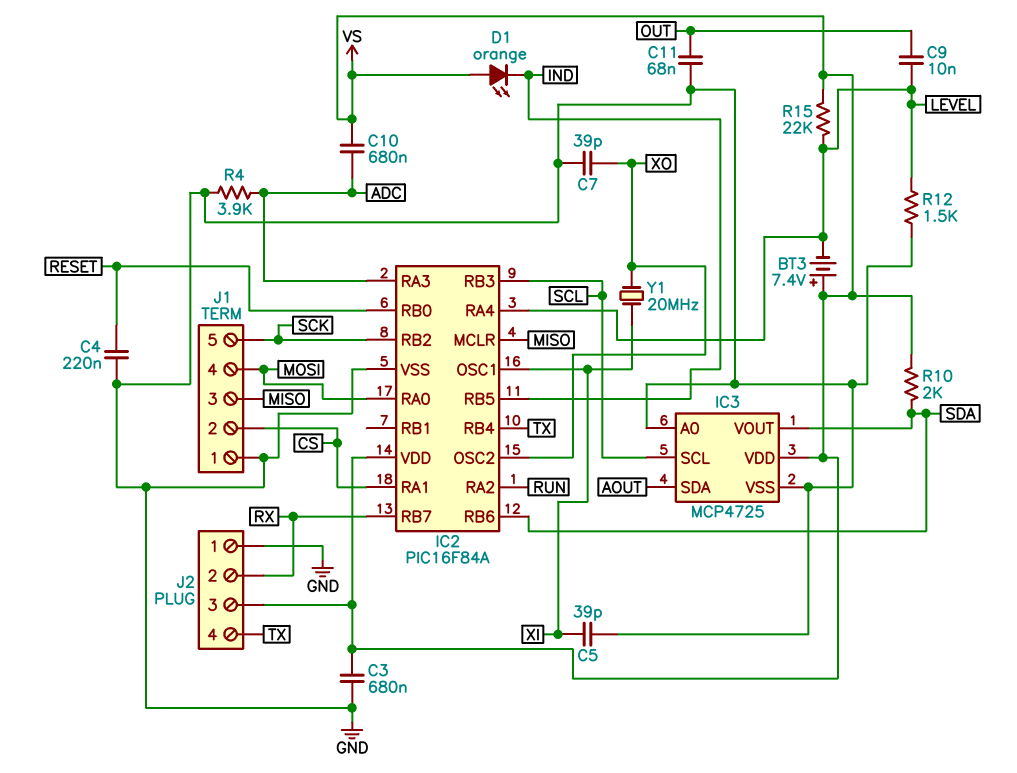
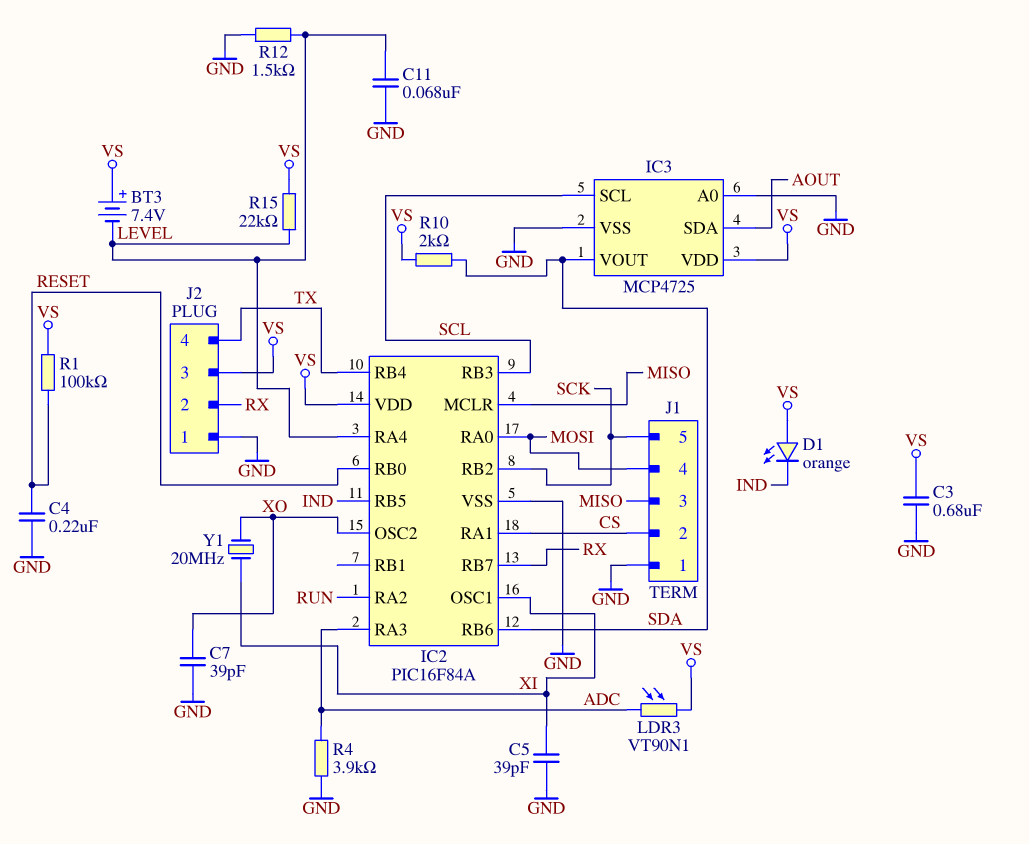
C9: 10nF (LEVEL, OUT) -> none
C10: 680nF (ADC, VS) -> none
C11: 68nF (GND, OUT) -> 68nF (GND, LEVEL)
LDR3: none -> VT90N1 (ADC, VS)
R1: none -> 100k (RESET, VS)

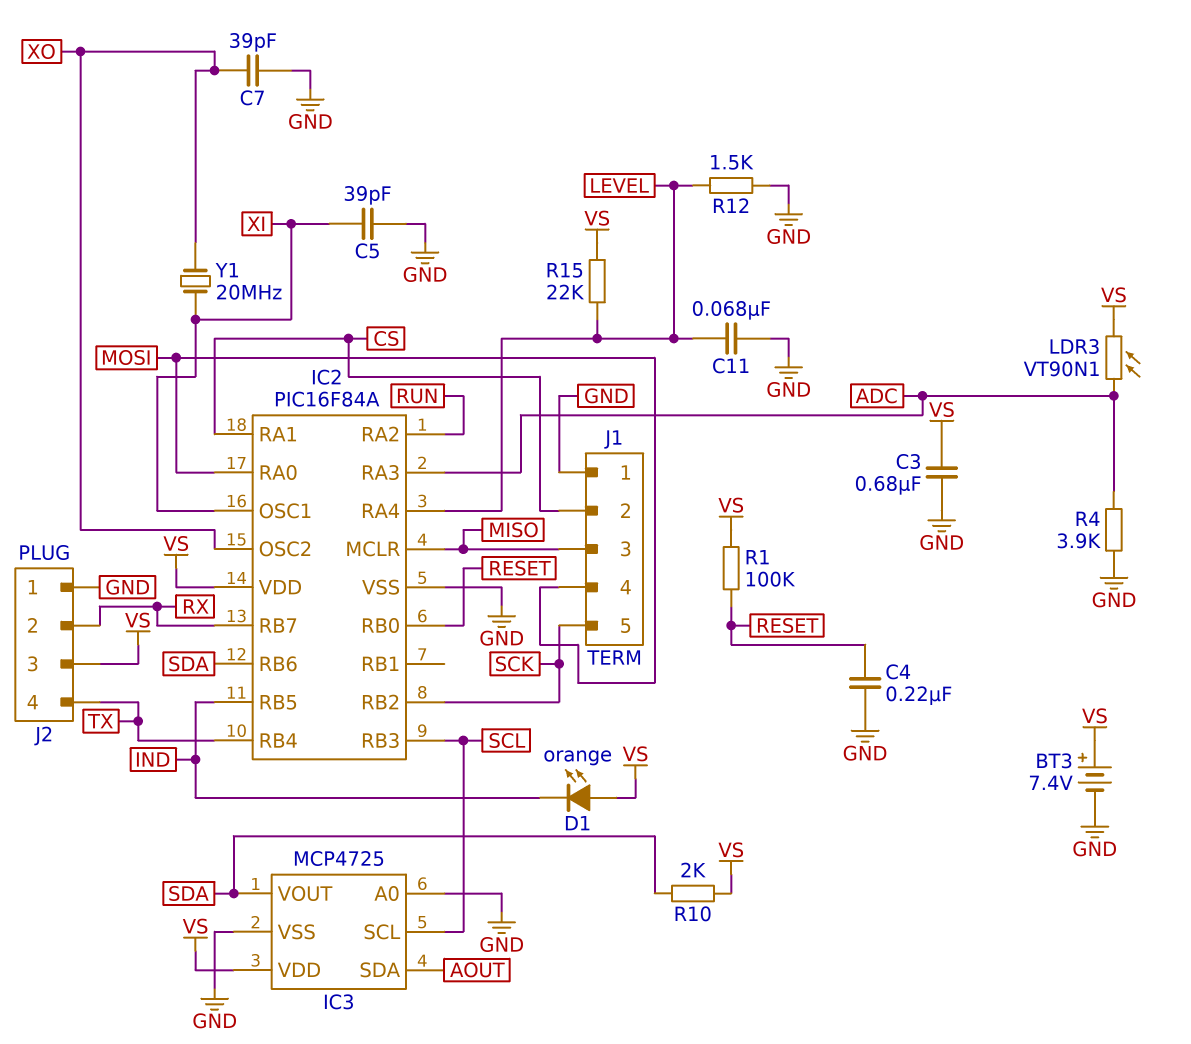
BT3: 7.4V (plus VS, minus LEVEL) -> 7.4V (plus VS, minus GND)

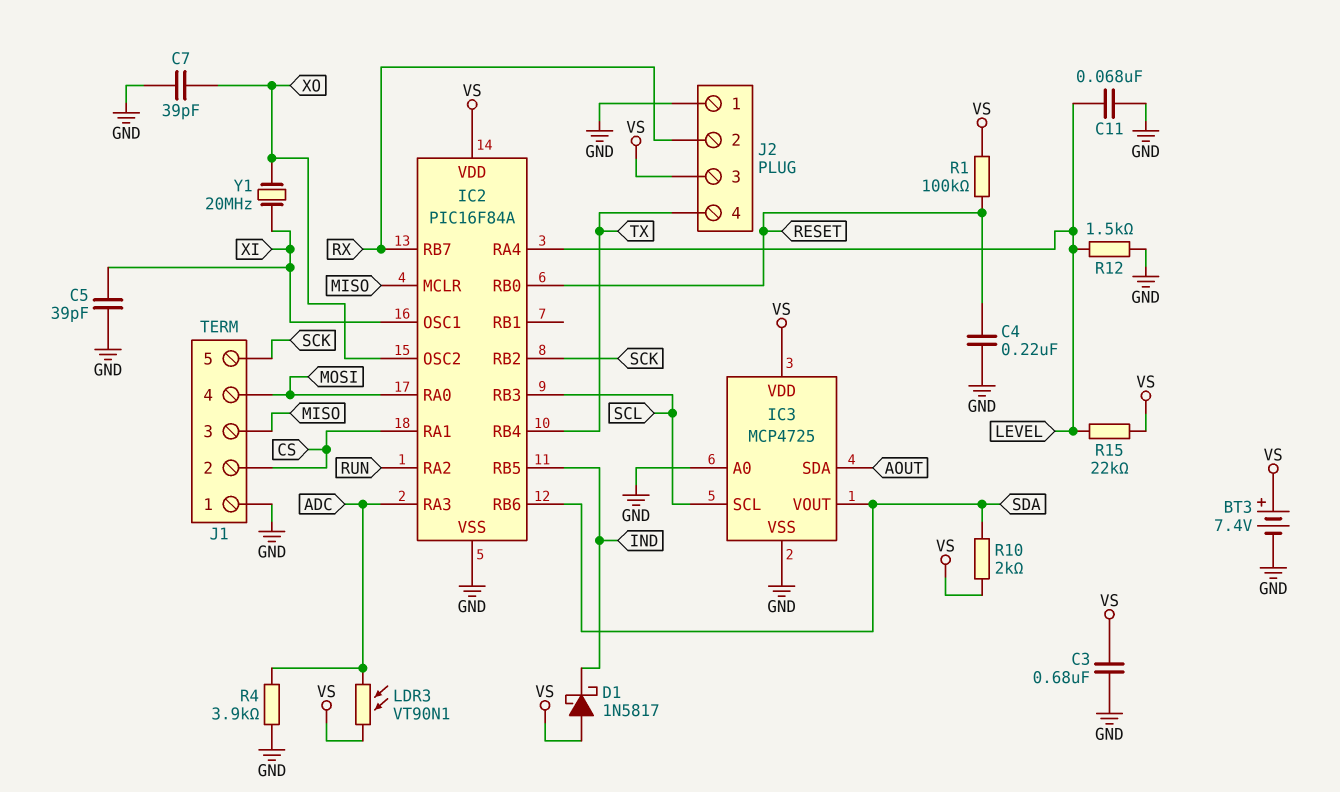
D1: LED orange (A VS, K IND) -> schottky 1N5817 (A VS, K IND)

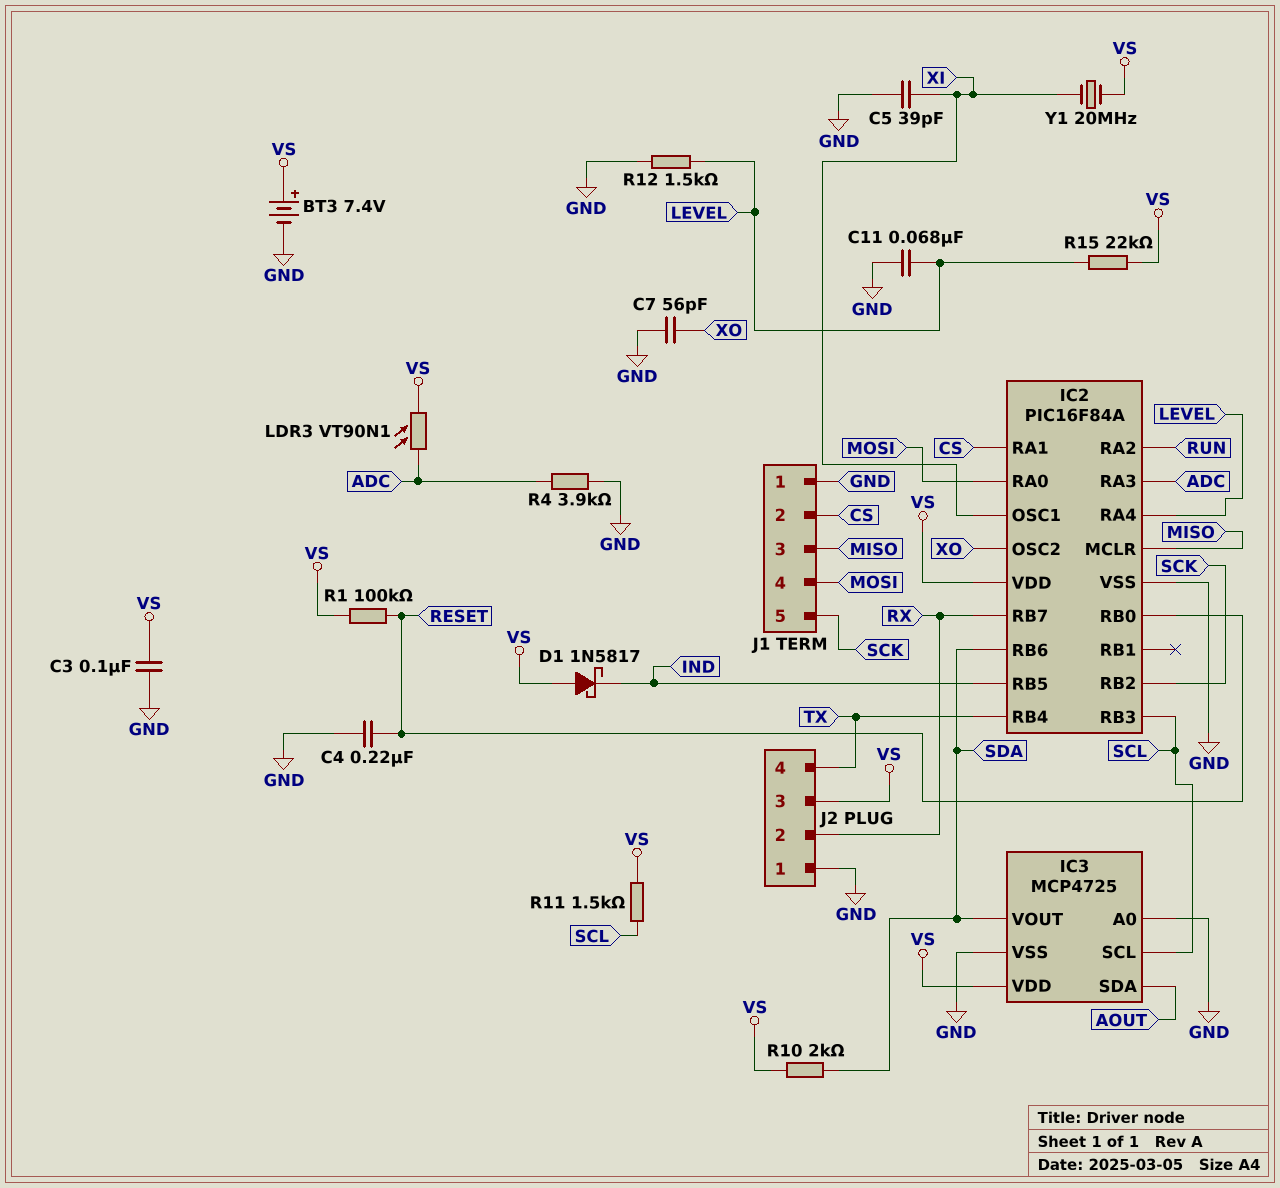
C3: 680nF (GND, VS) -> 100nF (GND, VS)
C7: 39pF (GND, XO) -> 56pF (GND, XO)
R11: none -> 1.5k (SCL, VS)
Y1: 20MHz (XI, XO) -> 20MHz (VS, XI)

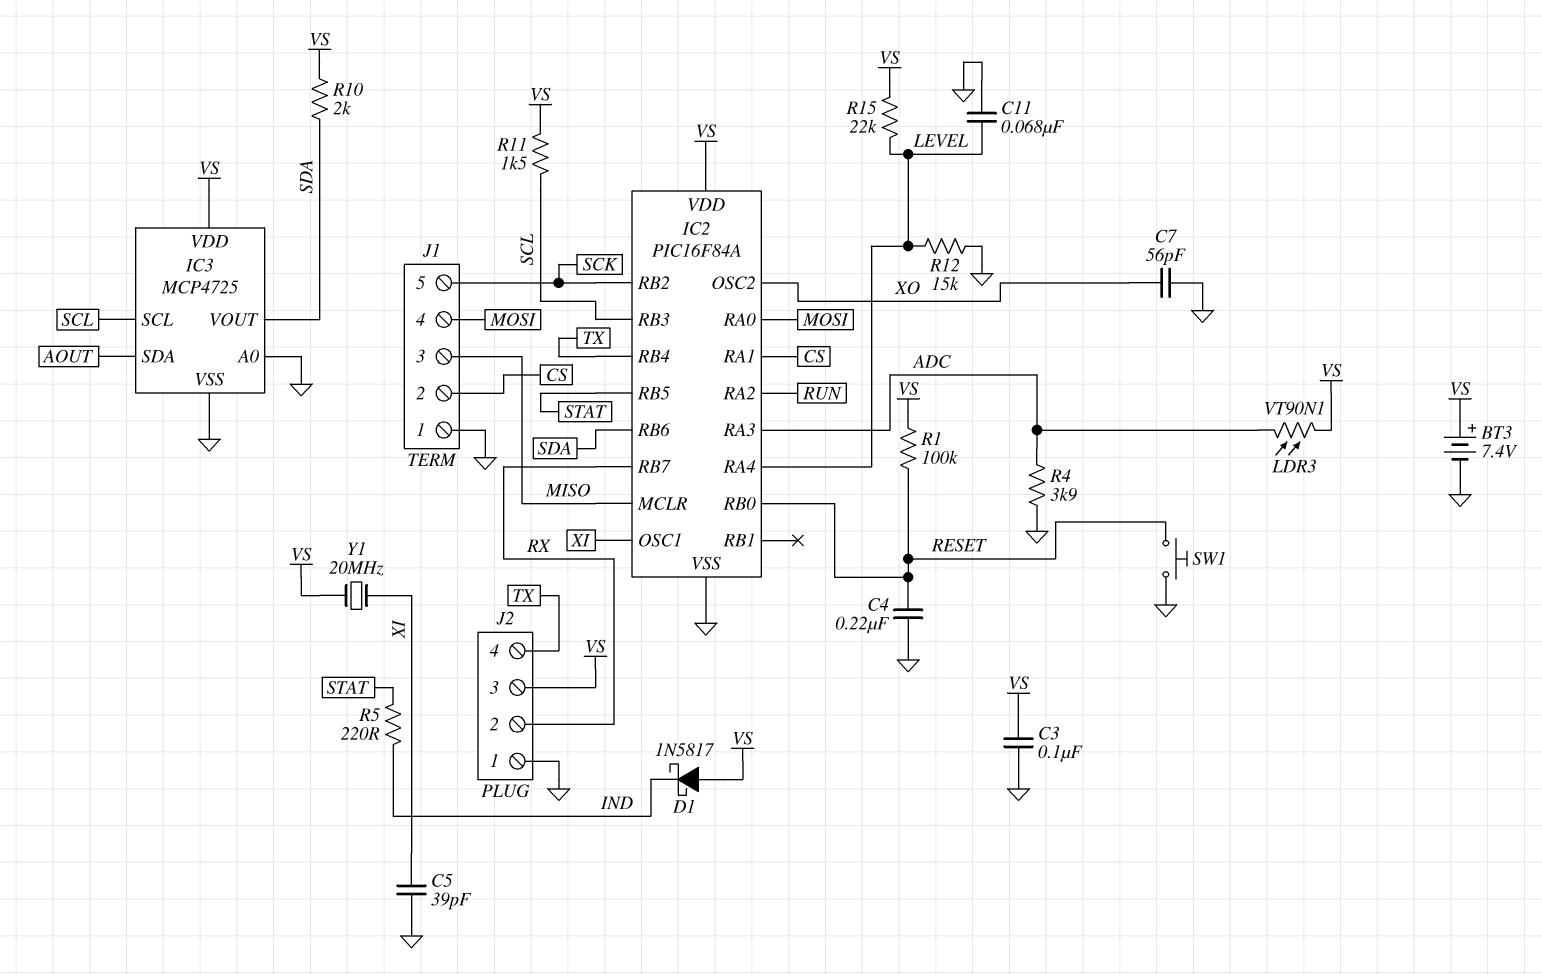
IC2 pin RB5: IND -> STAT
R5: none -> 220 (IND, STAT)
R12: 1.5k (GND, LEVEL) -> 15k (GND, LEVEL)
SW1: none -> button (GND, RESET)

